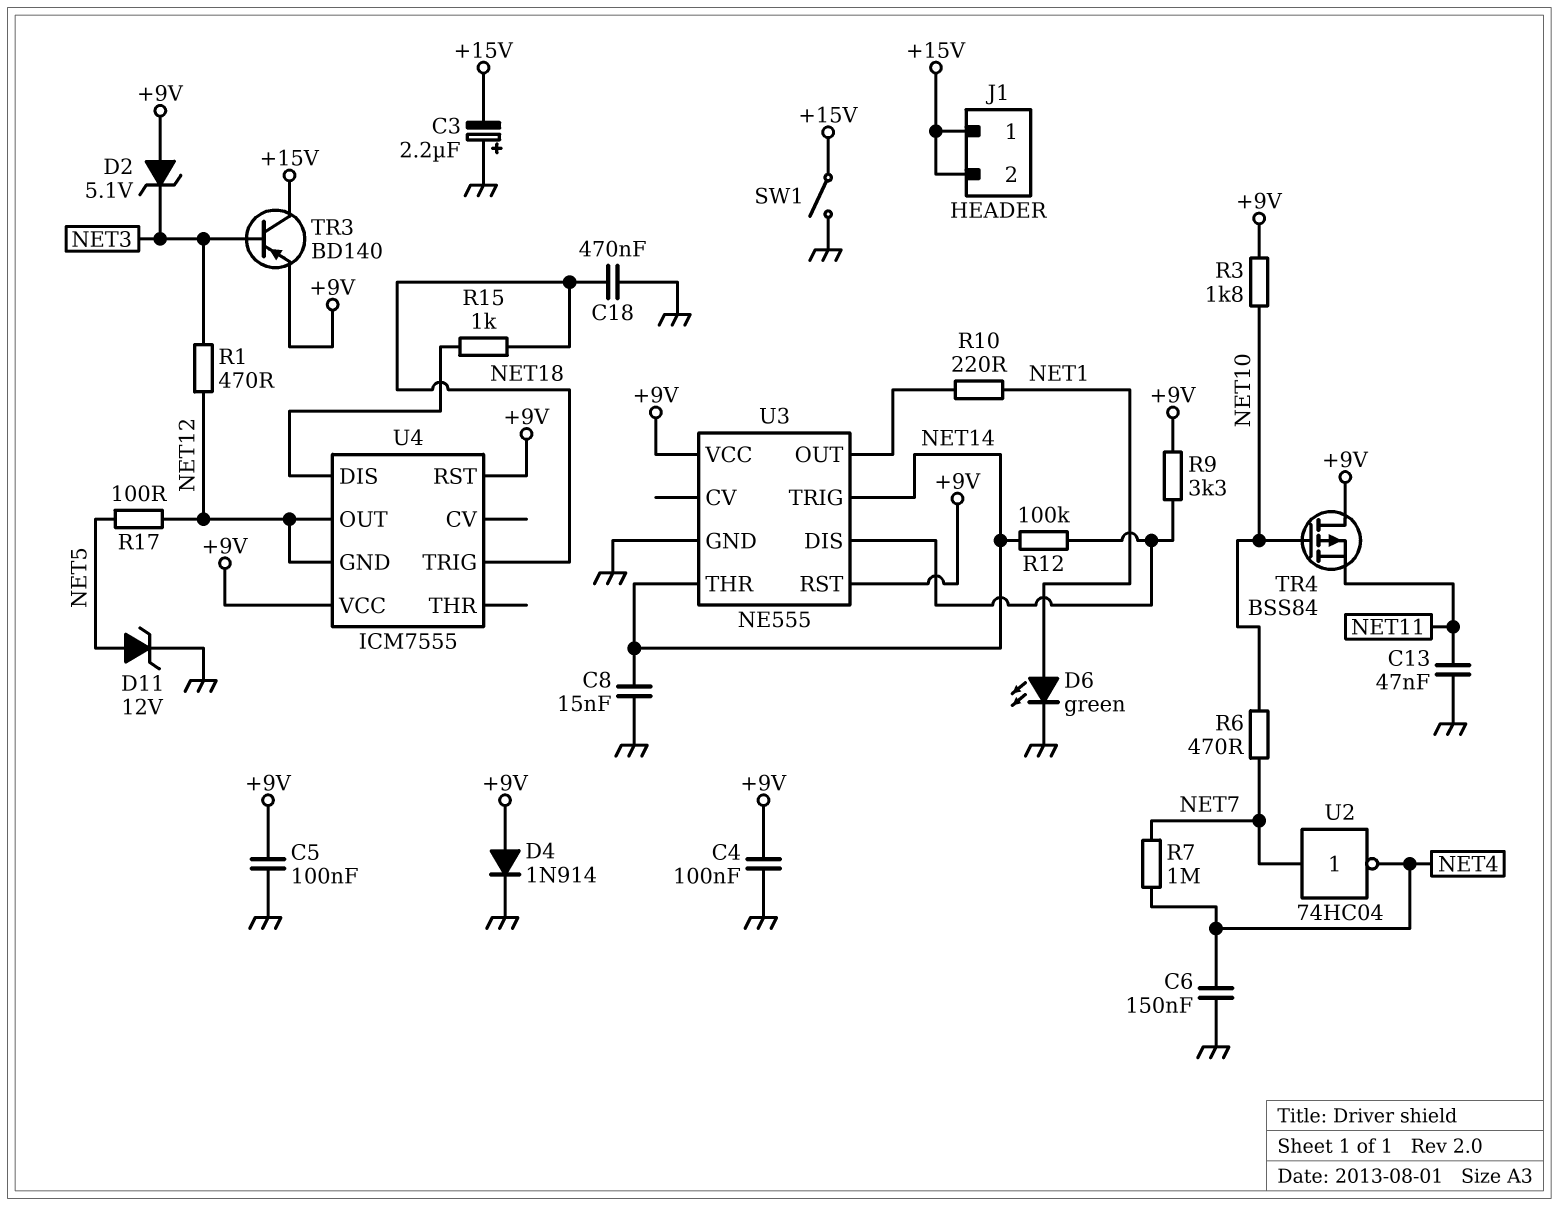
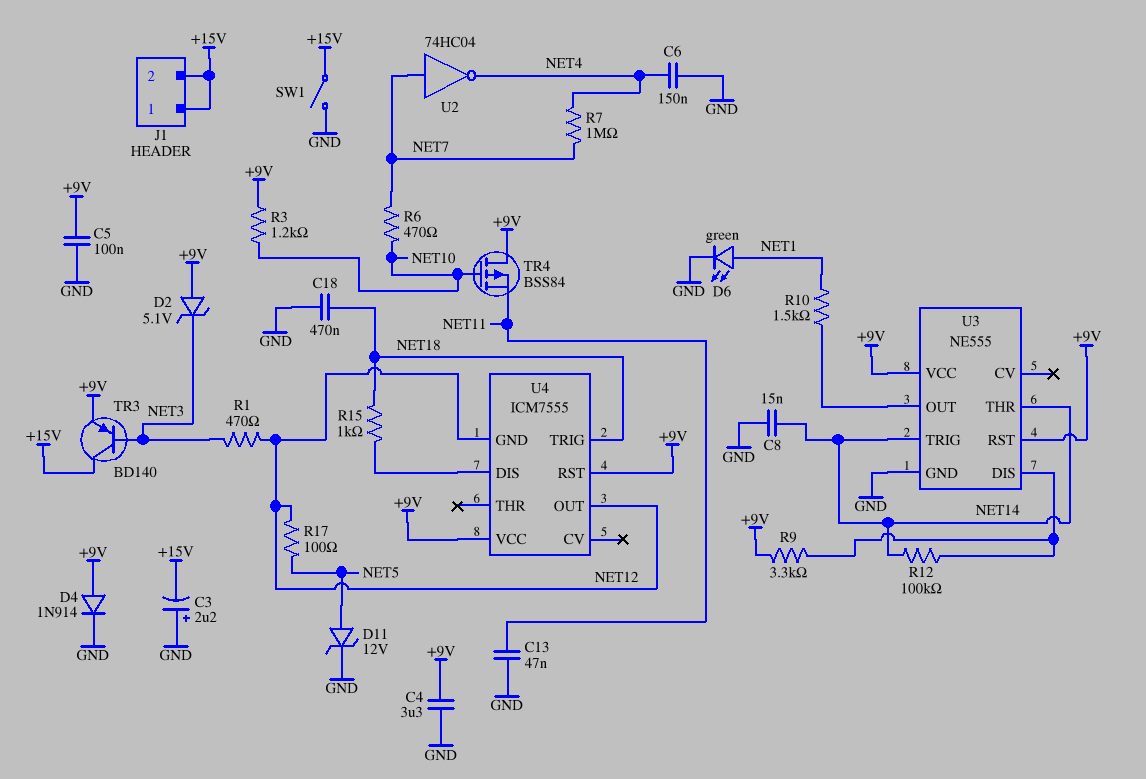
C4: 100nF (+9V, GND) -> 3.3uF (+9V, GND)
R3: 1.8k (+9V, NET10) -> 1.2k (+9V, NET10)
R10: 220 (NET1, U3/OUT) -> 1.5k (NET1, U3/OUT)

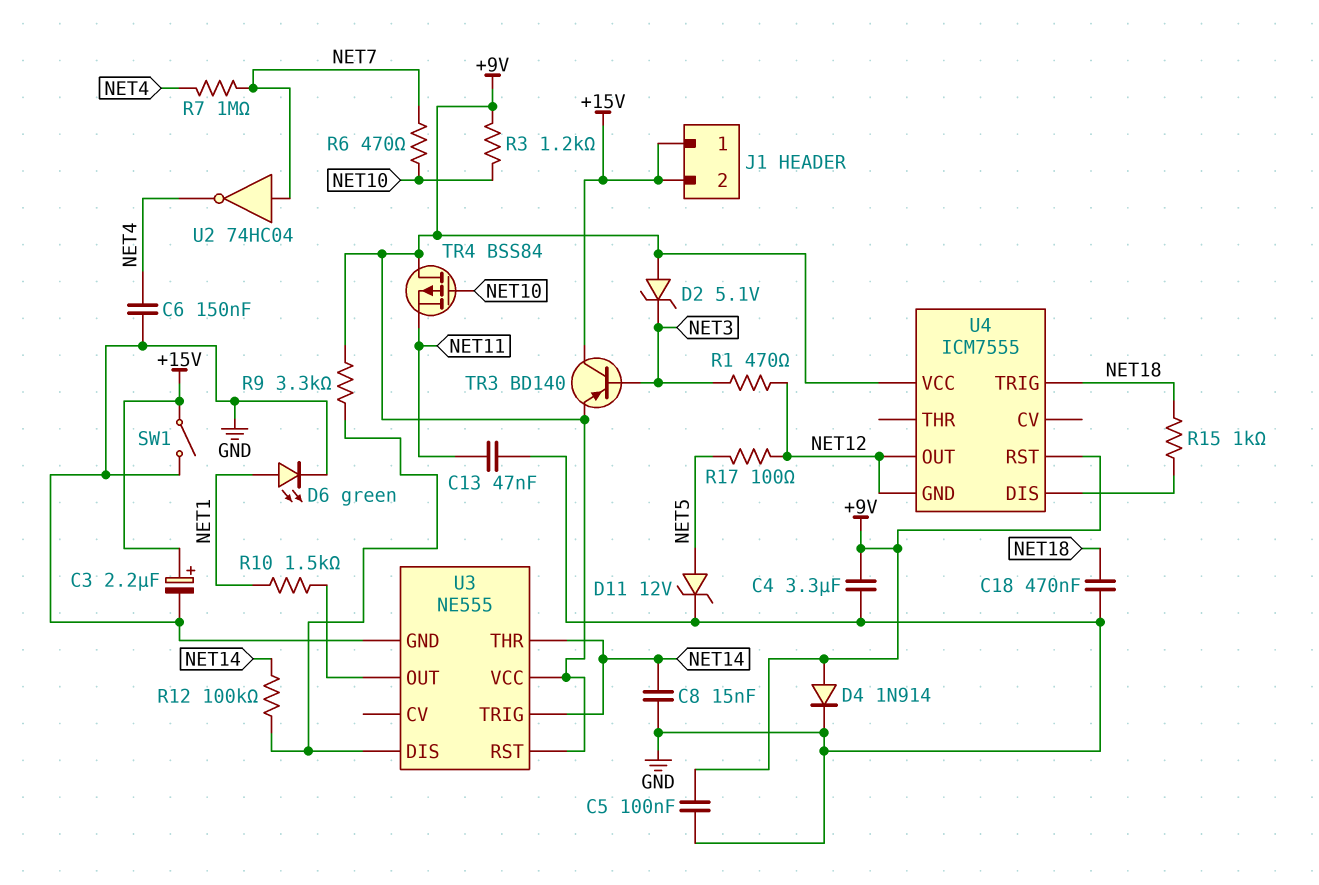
C3: 2.2uF (plus GND, minus +15V) -> 2.2uF (plus +15V, minus GND)

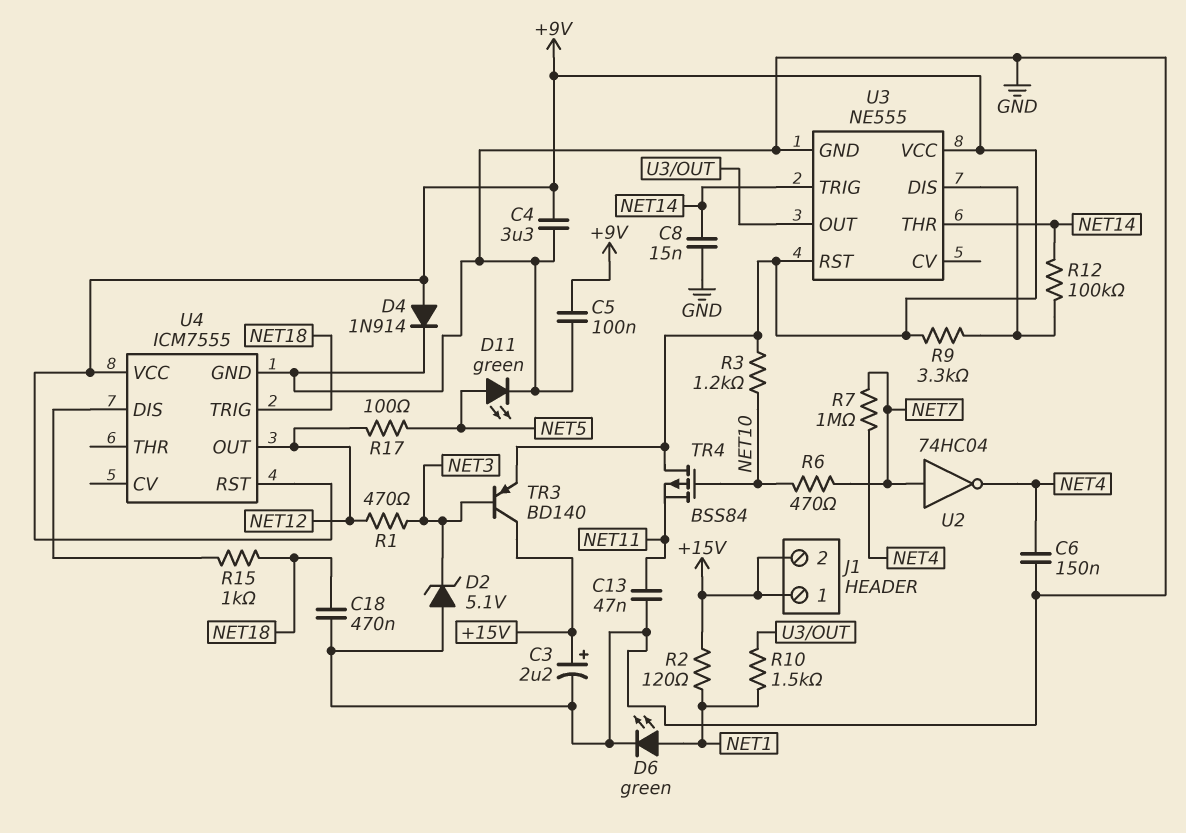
D2: zener 5.1V (A +9V, K NET3) -> zener 5.1V (A GND, K NET3)
D11: zener 12V (A NET5, K GND) -> LED green (A NET5, K GND)
R2: none -> 120 (+15V, NET1)
SW1: switch (+15V, GND) -> none
U4 pin GND: NET12 -> GND

